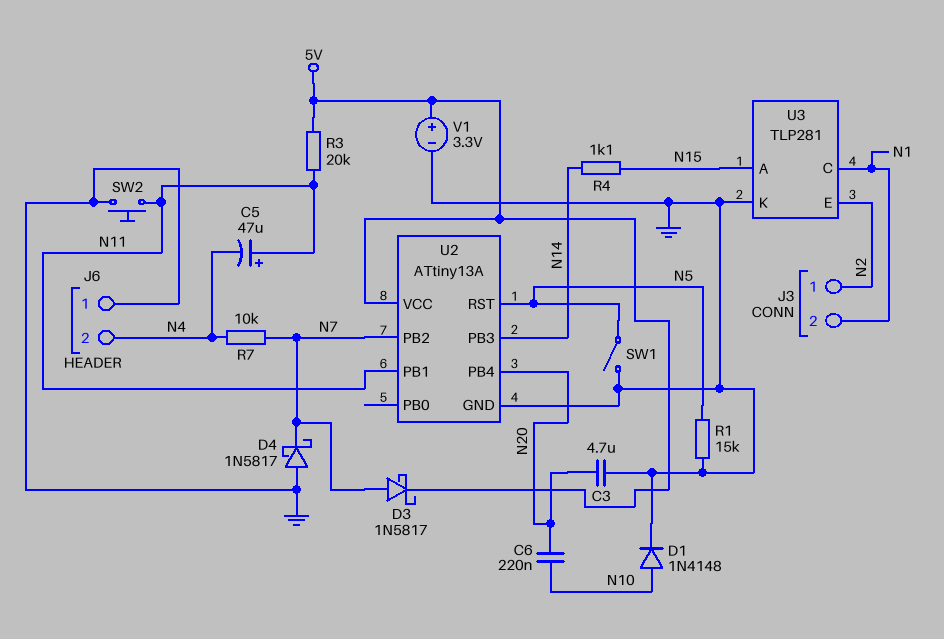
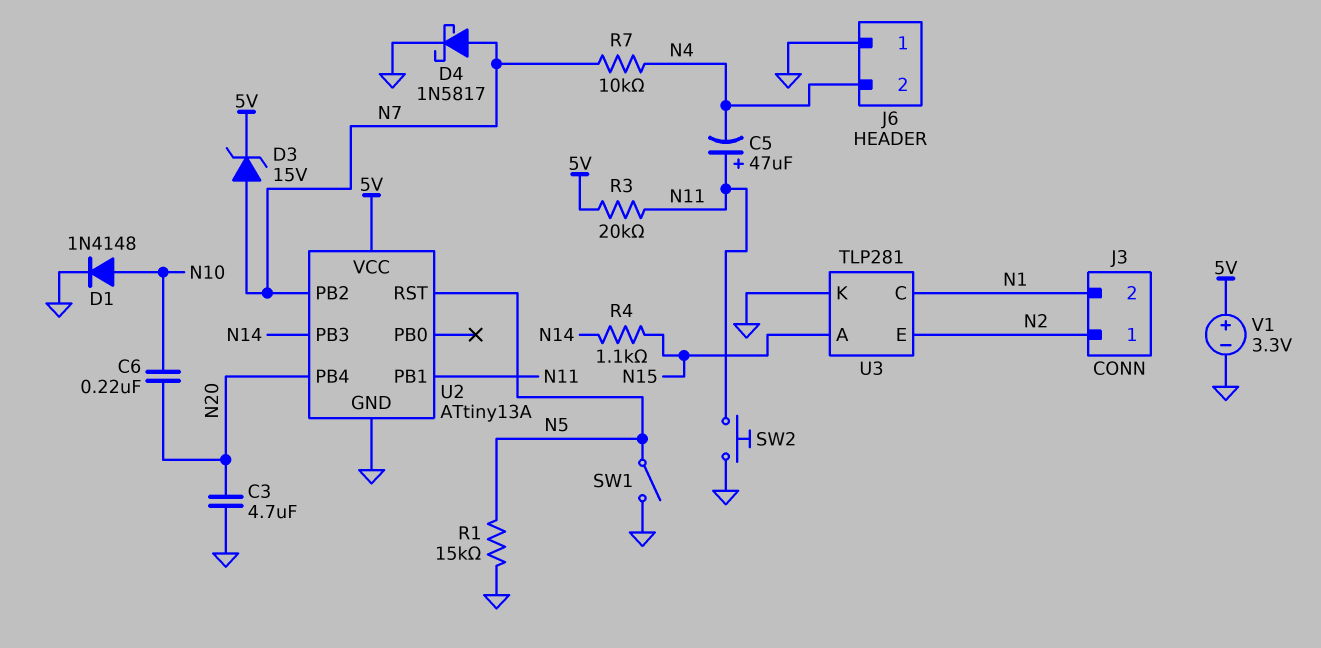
D3: schottky 1N5817 (A N7, K 5V) -> zener 15V (A N7, K 5V)
D4: schottky 1N5817 (A GND, K N7) -> schottky 1N5817 (A N7, K GND)

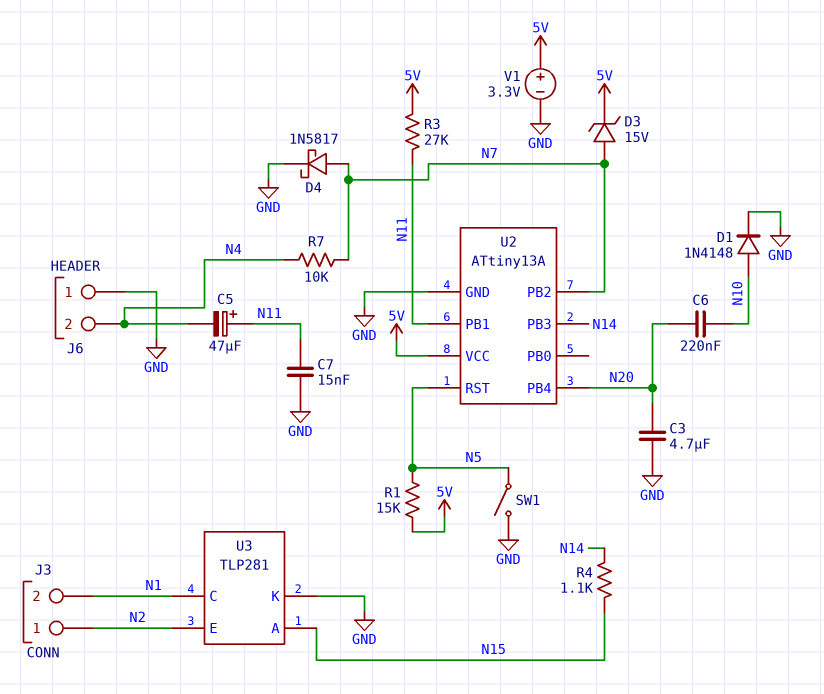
C7: none -> 15nF (GND, N11)
R1: 15k (GND, N5) -> 15k (5V, N5)
R3: 20k (5V, N11) -> 27k (5V, N11)
SW2: button (GND, N11) -> none

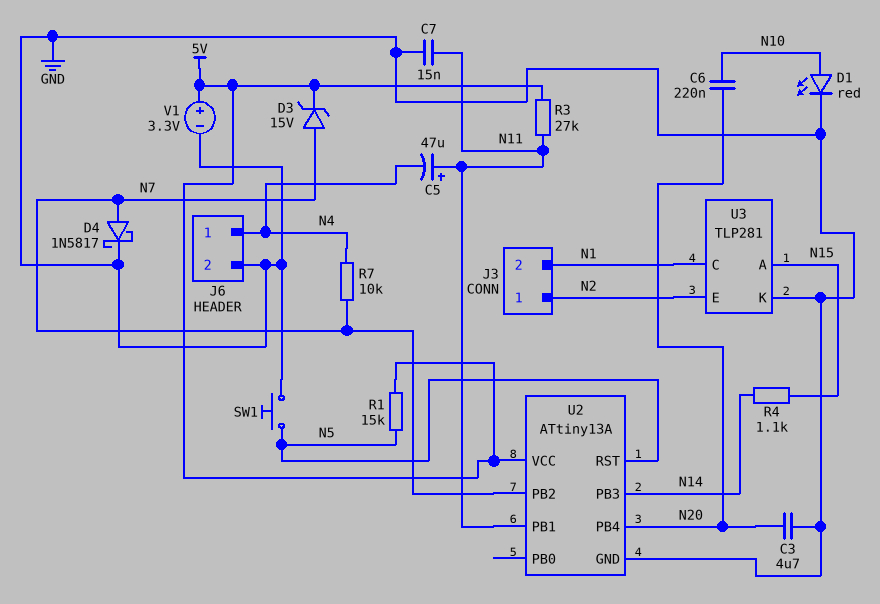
D1: diode 1N4148 (A N10, K GND) -> LED red (A N10, K GND)
J6 pin 1: GND -> N4
J6 pin 2: N4 -> GND
SW1: switch (GND, N5) -> button (GND, N5)

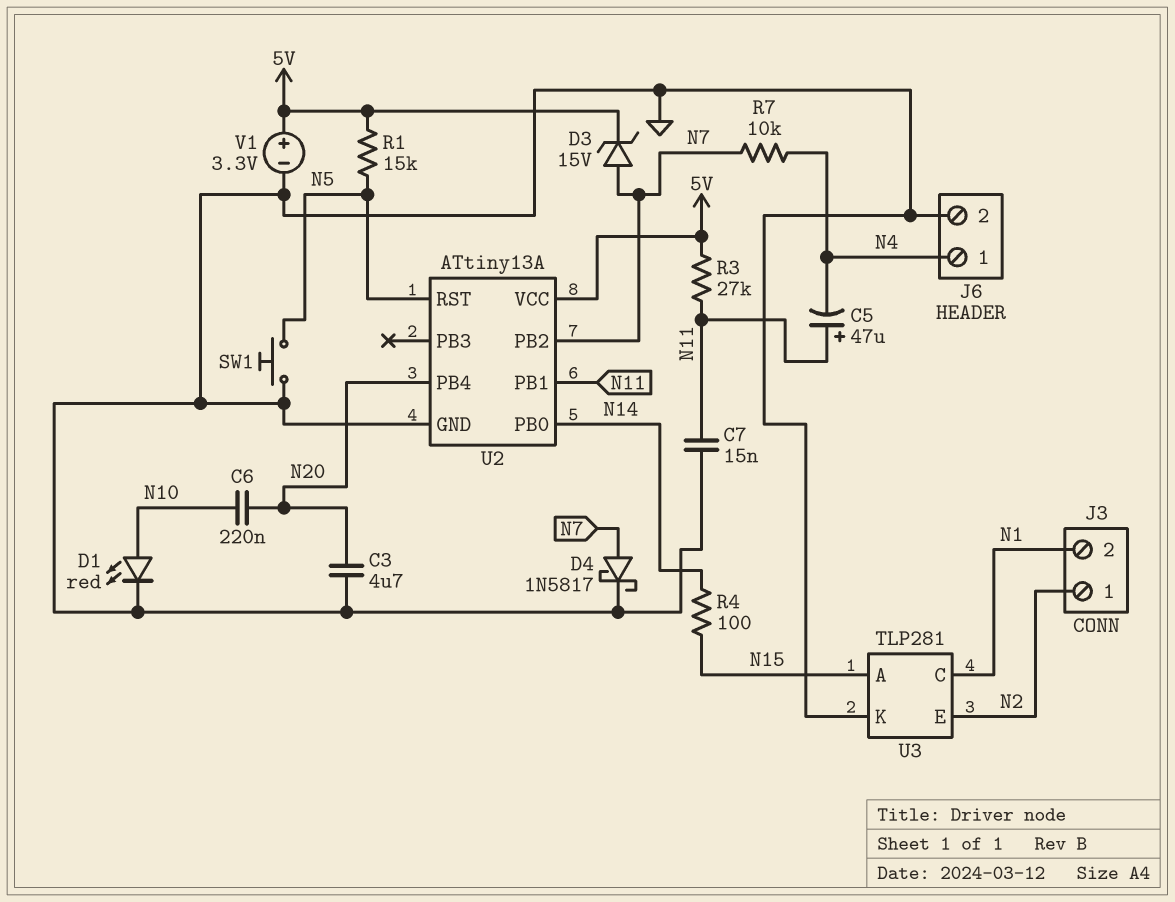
R4: 1.1k (N14, N15) -> 100 (N14, N15)
U2 pin PB0: none -> N14
U2 pin PB3: N14 -> none

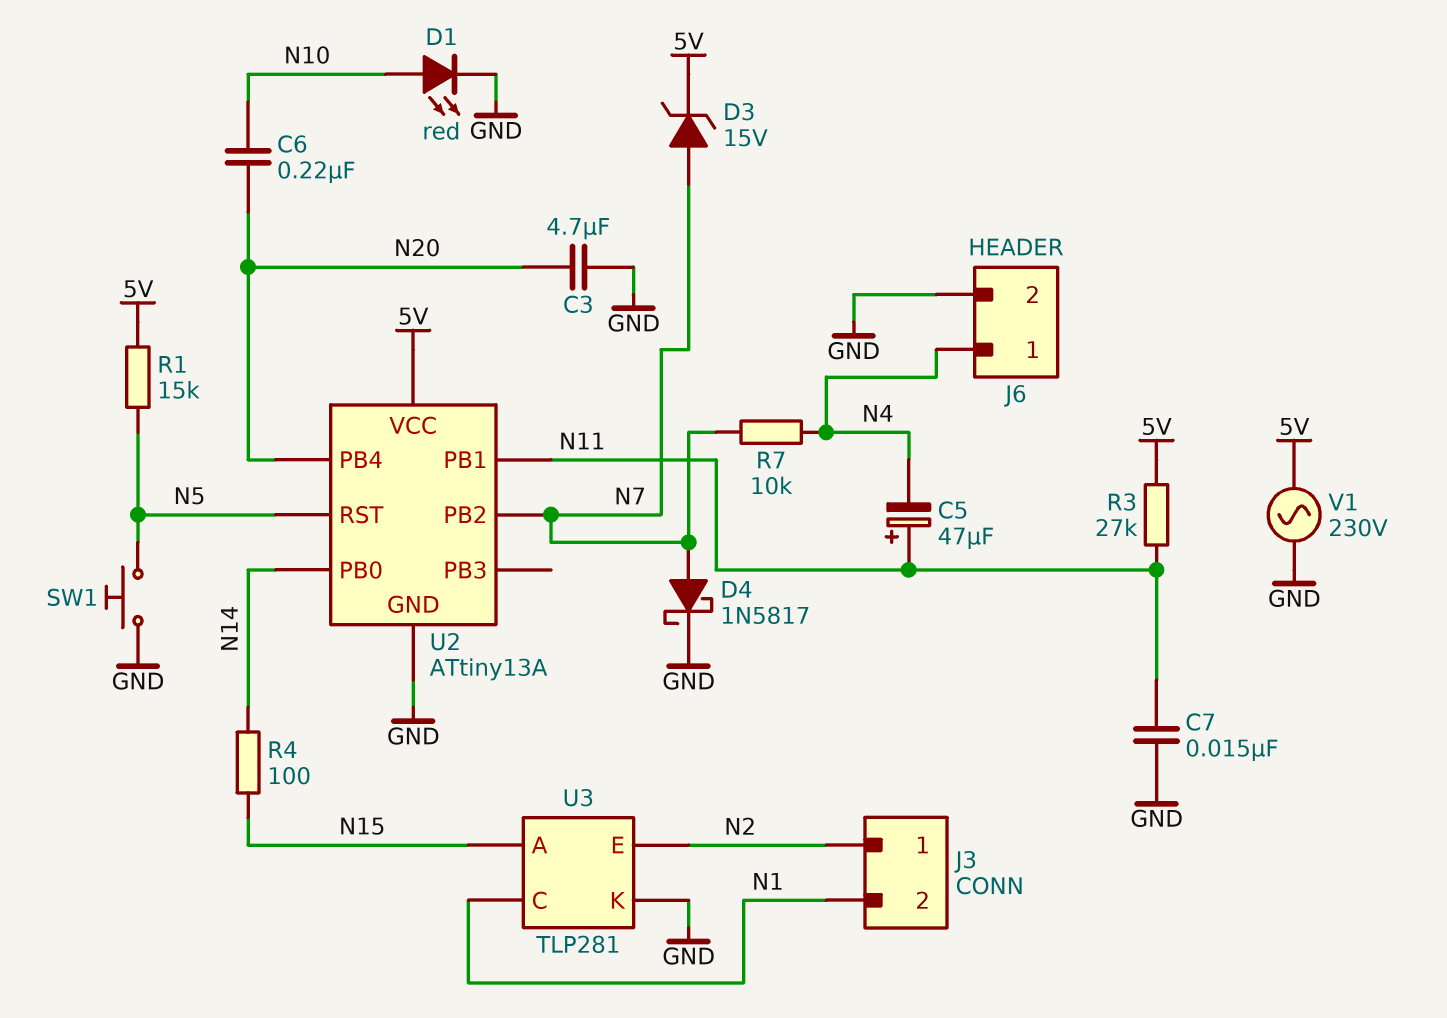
V1: 3.3V (plus 5V, minus GND) -> AC 230V (5V, GND)

